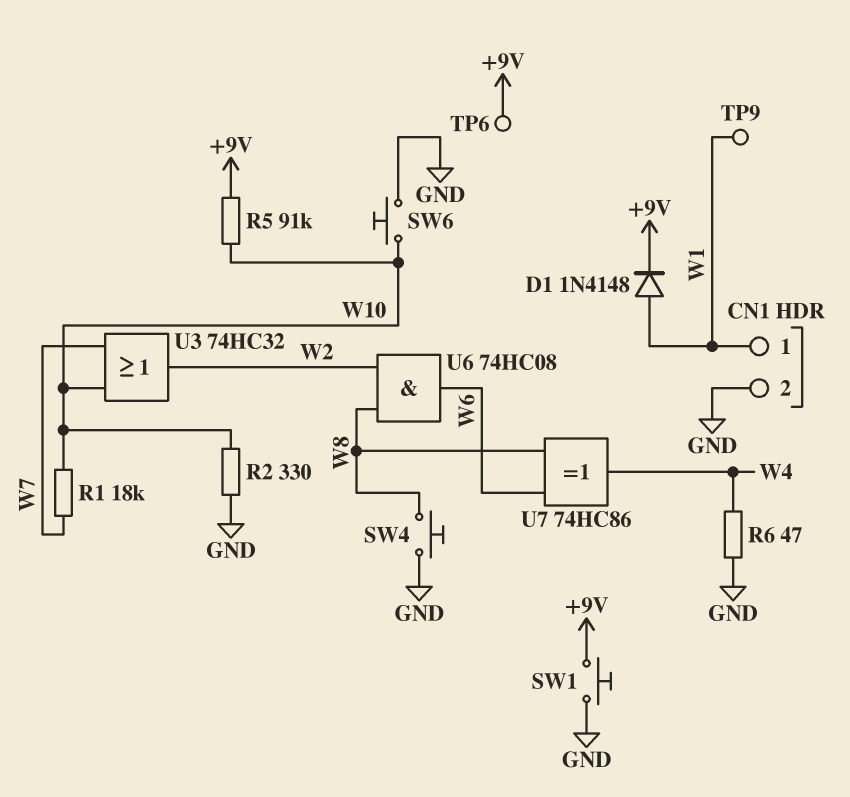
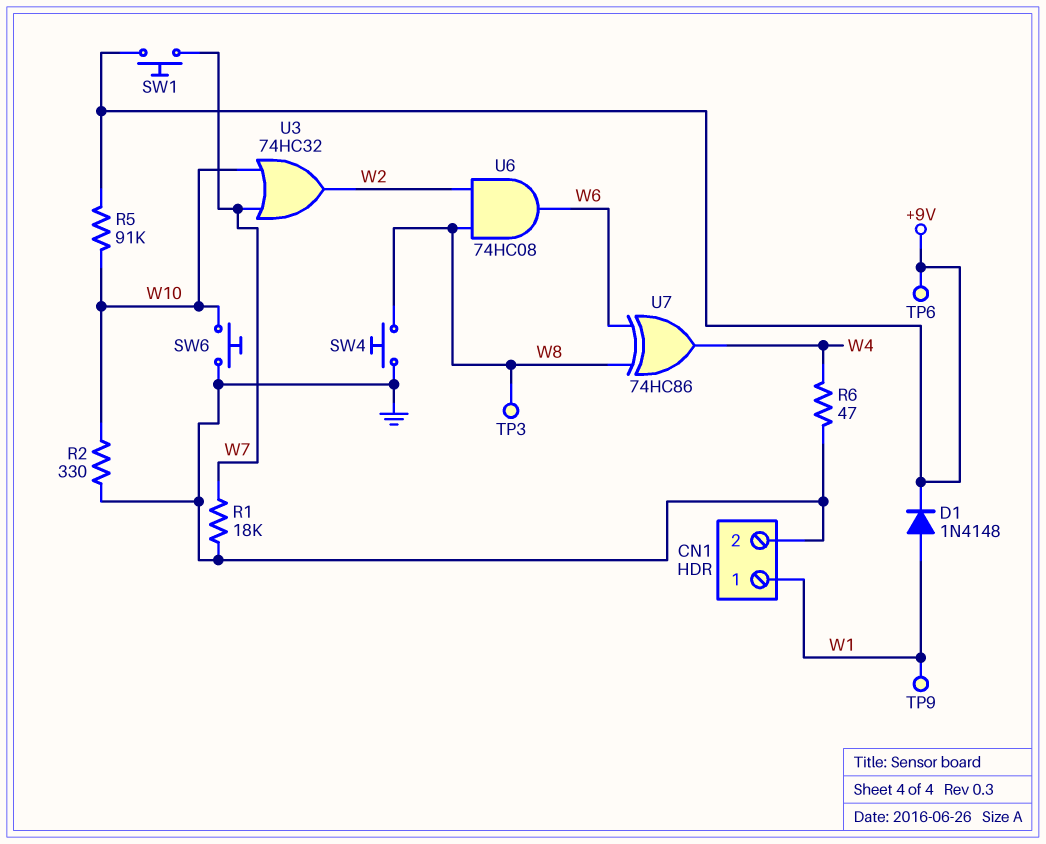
R1: 18k (W7, W10) -> 18k (GND, W7)
SW1: button (+9V, GND) -> button (+9V, W7)
TP3: none -> test point (W8)

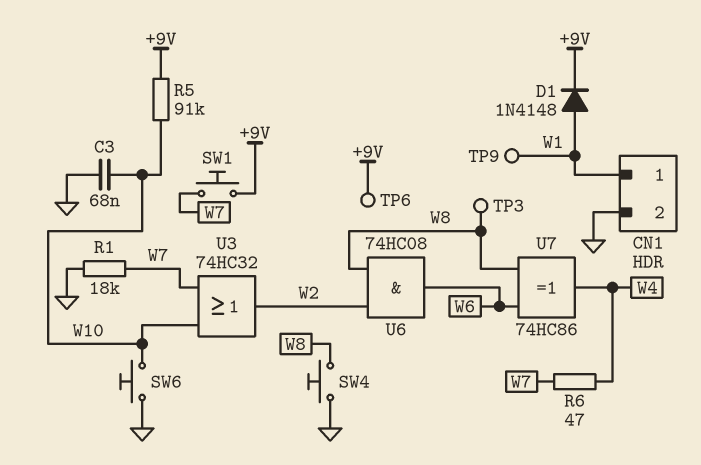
C3: none -> 68nF (GND, W10)
R2: 330 (GND, W10) -> none
R6: 47 (GND, W4) -> 47 (W4, W7)

